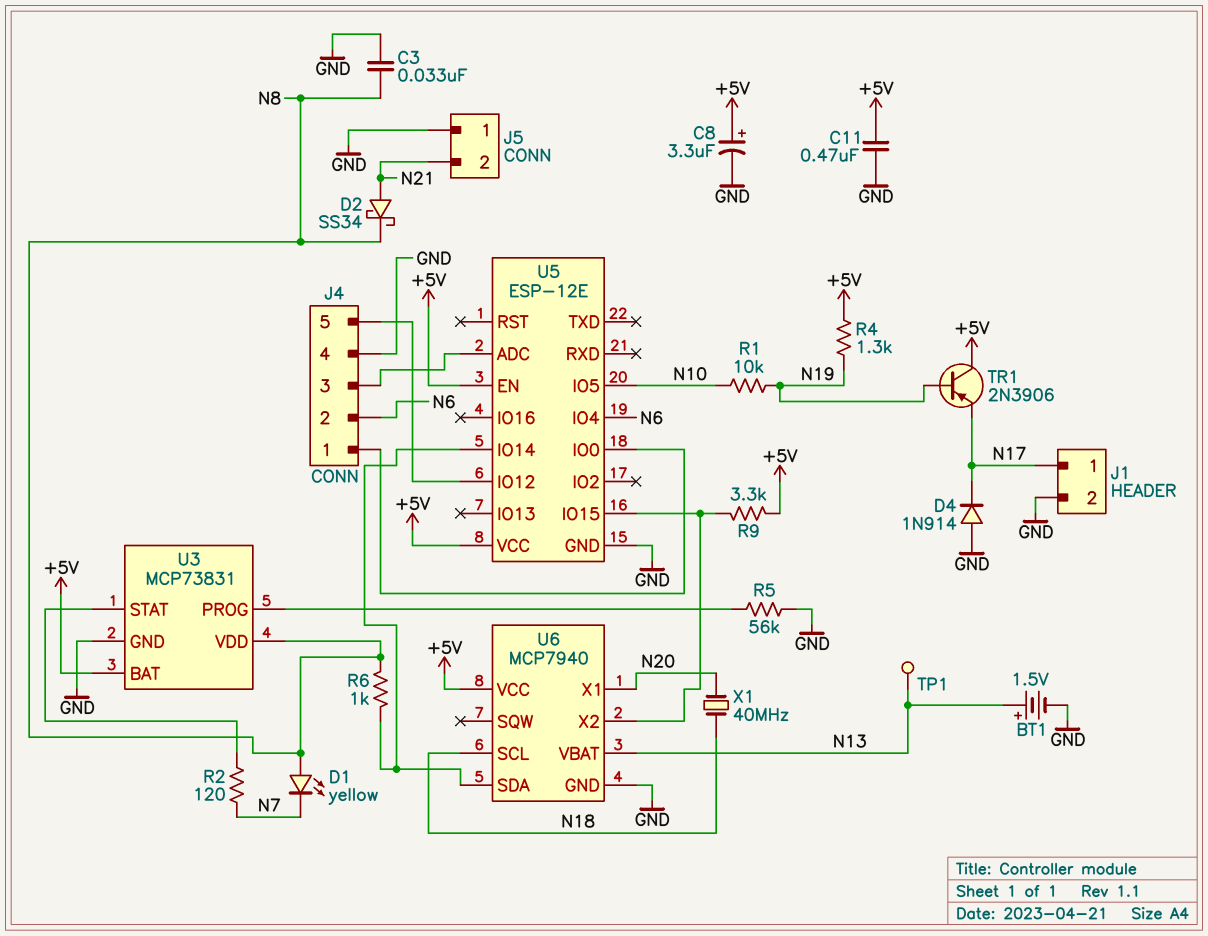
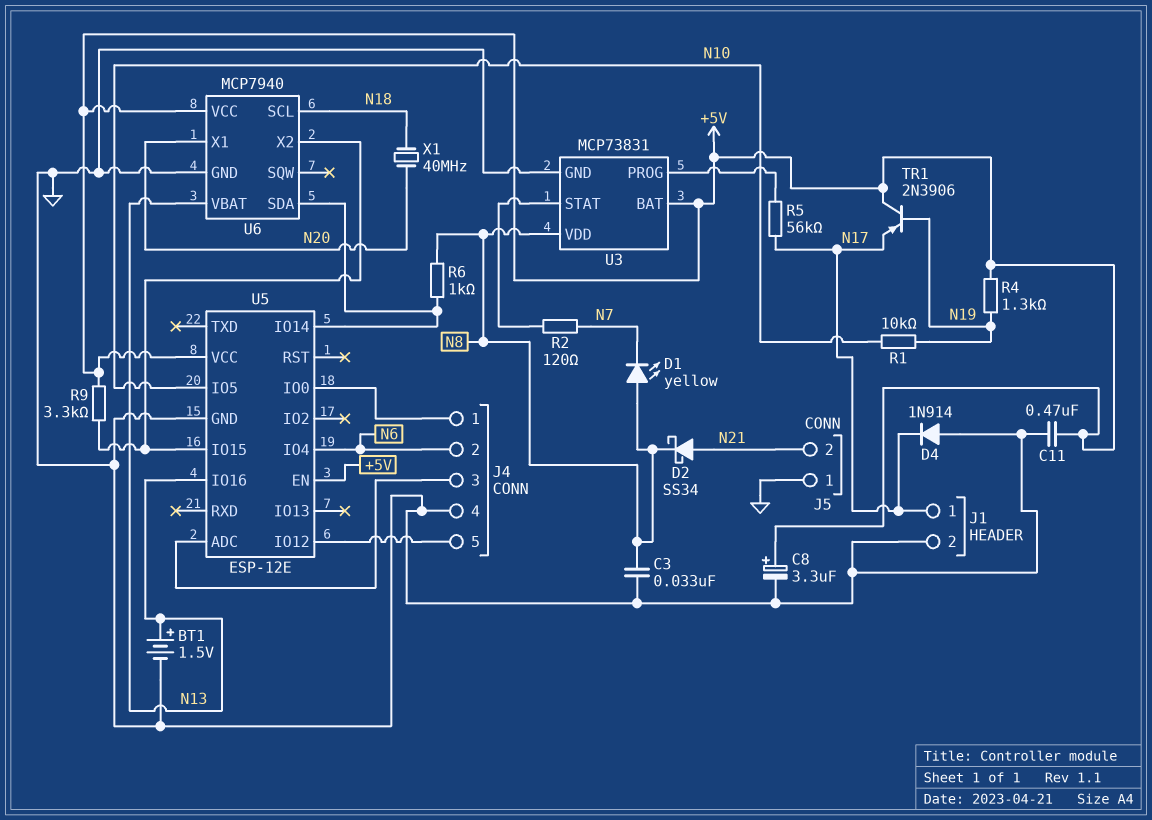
R5: 56k (GND, U3/PROG) -> 56k (N17, U3/PROG)
TP1: test point (N13) -> none
U5 pin IO16: none -> N13

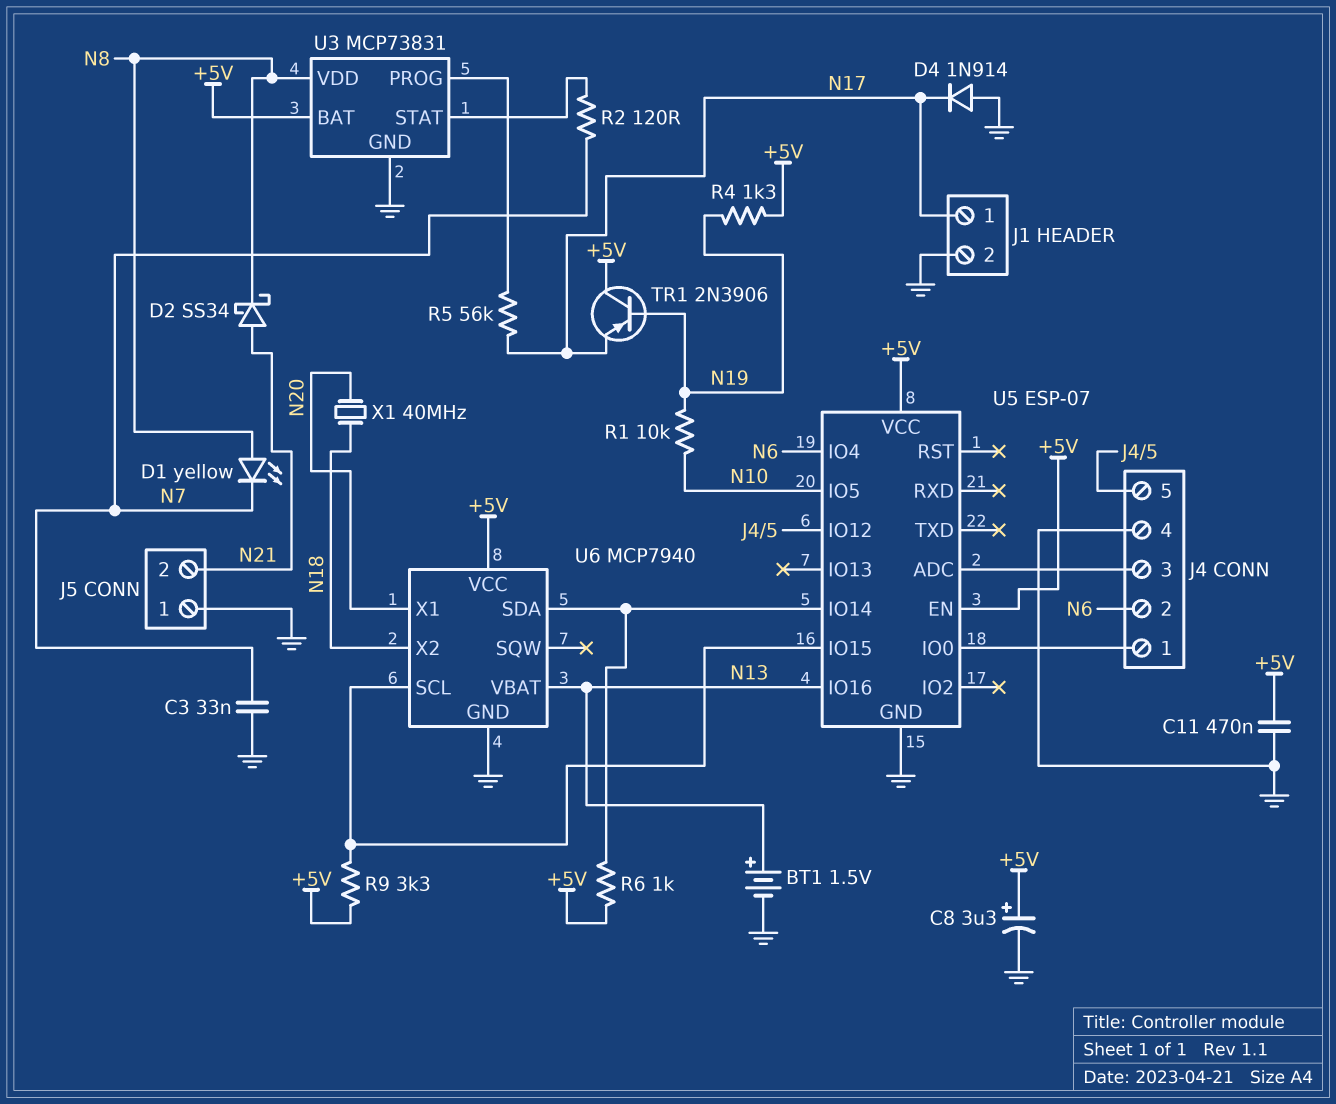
C3: 33nF (GND, N8) -> 33nF (GND, N7)
R6: 1k (N8, U5/IO14) -> 1k (+5V, U5/IO14)
U5: ESP-12E -> ESP-07
U6 pin SCL: N18 -> U5/IO15
U6 pin X2: U5/IO15 -> N18

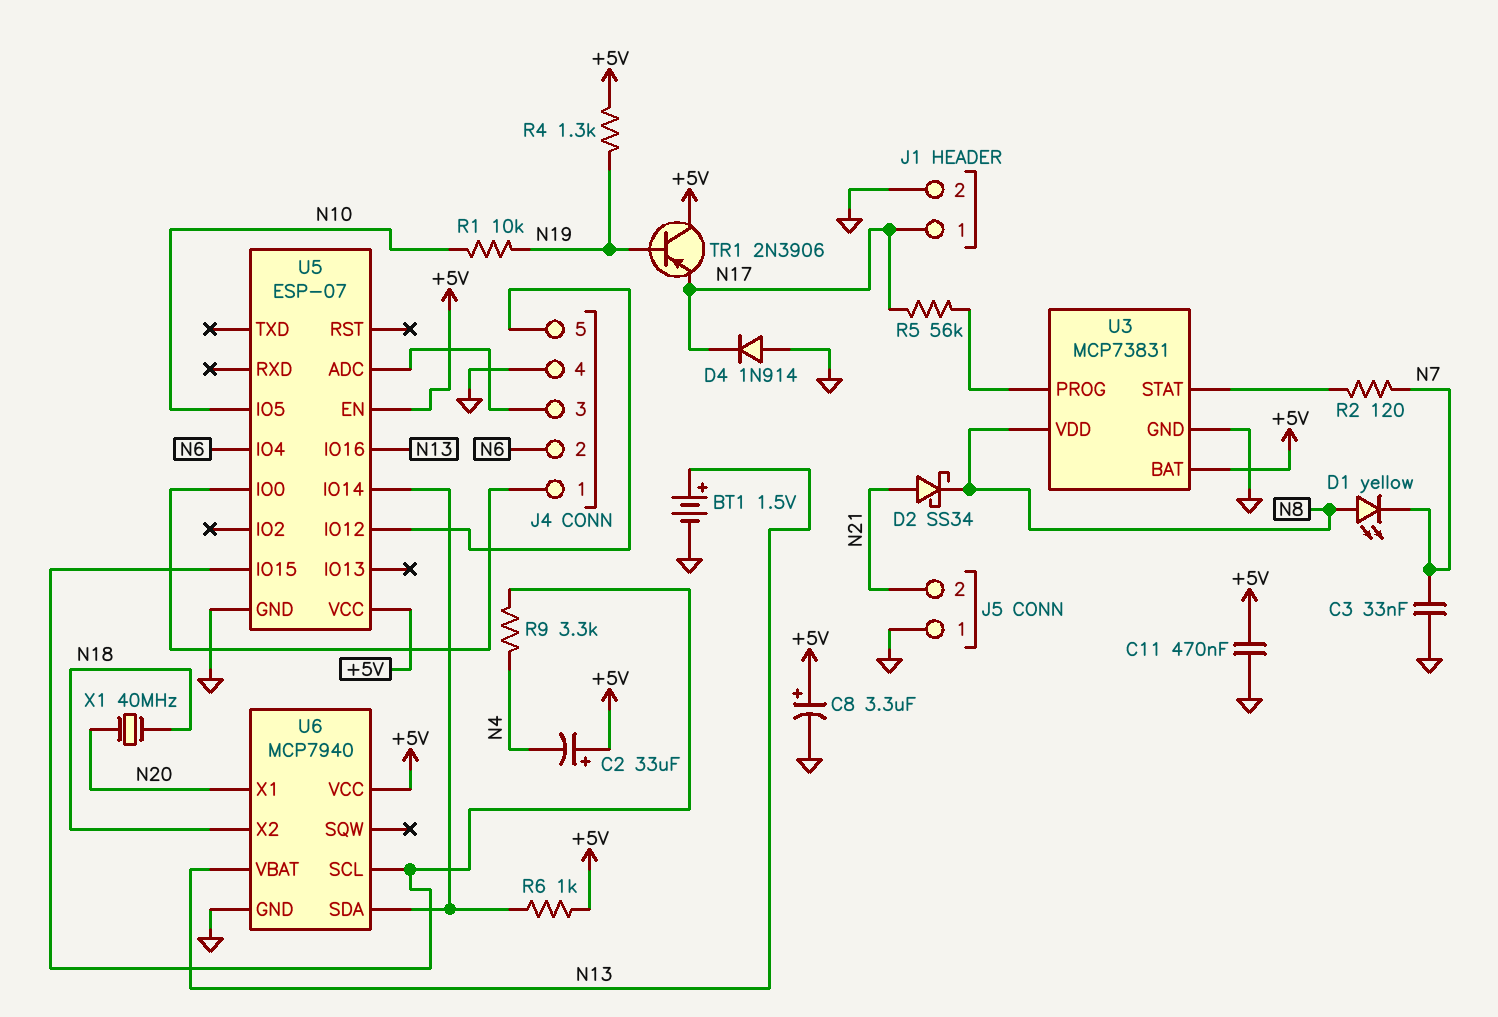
C2: none -> 33uF (plus +5V, minus N4)
R9: 3.3k (+5V, U5/IO15) -> 3.3k (N4, U5/IO15)

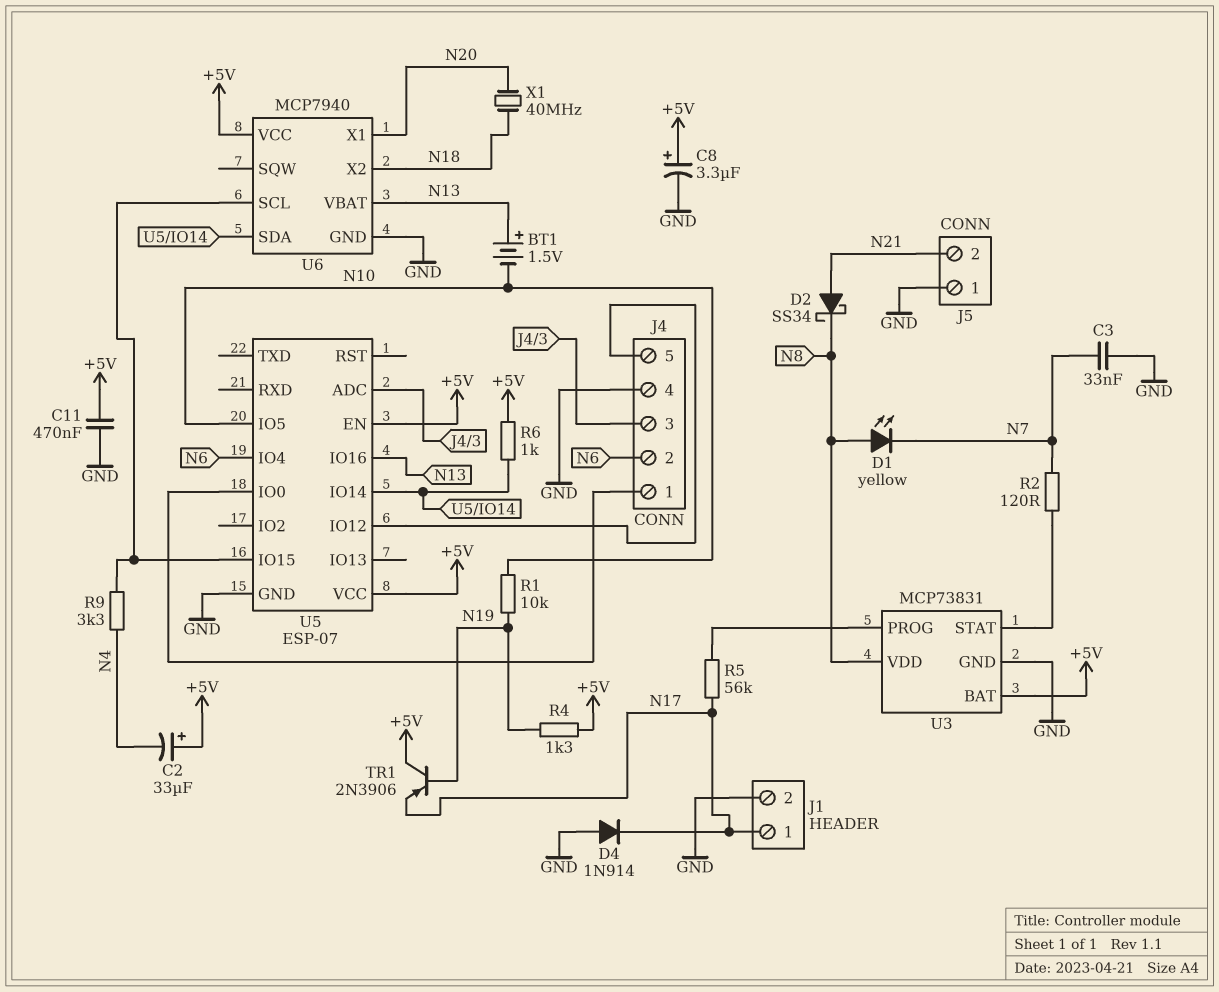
BT1: 1.5V (plus N13, minus GND) -> 1.5V (plus N13, minus N10)

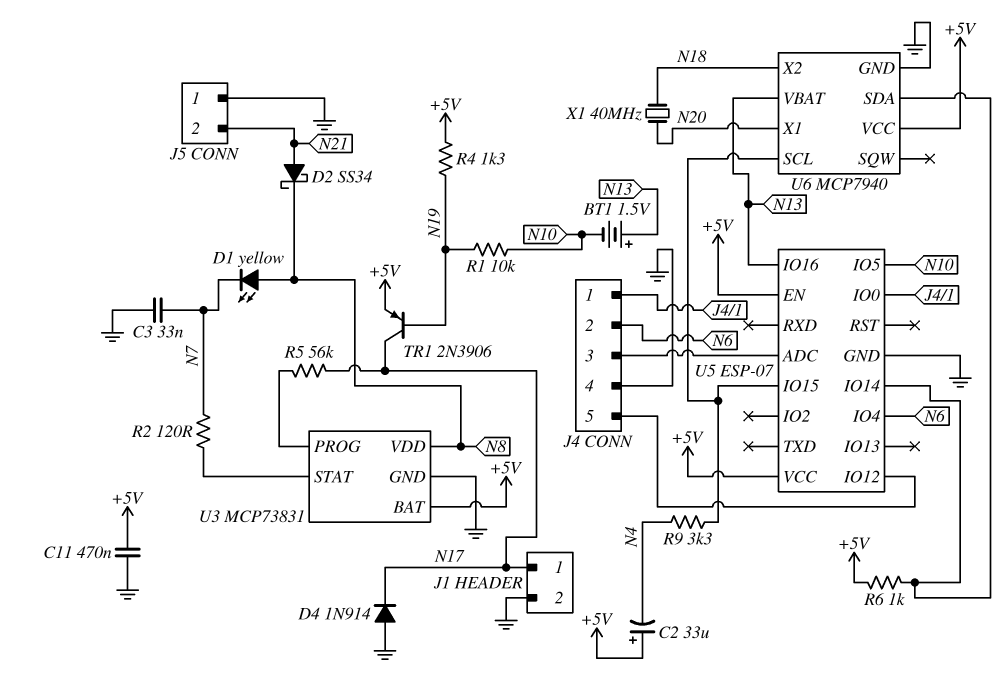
C8: 3.3uF (plus +5V, minus GND) -> none
TR1: PNP 2N3906 (B N19, C +5V, E N17) -> PNP 2N3906 (B N19, C N17, E +5V)

